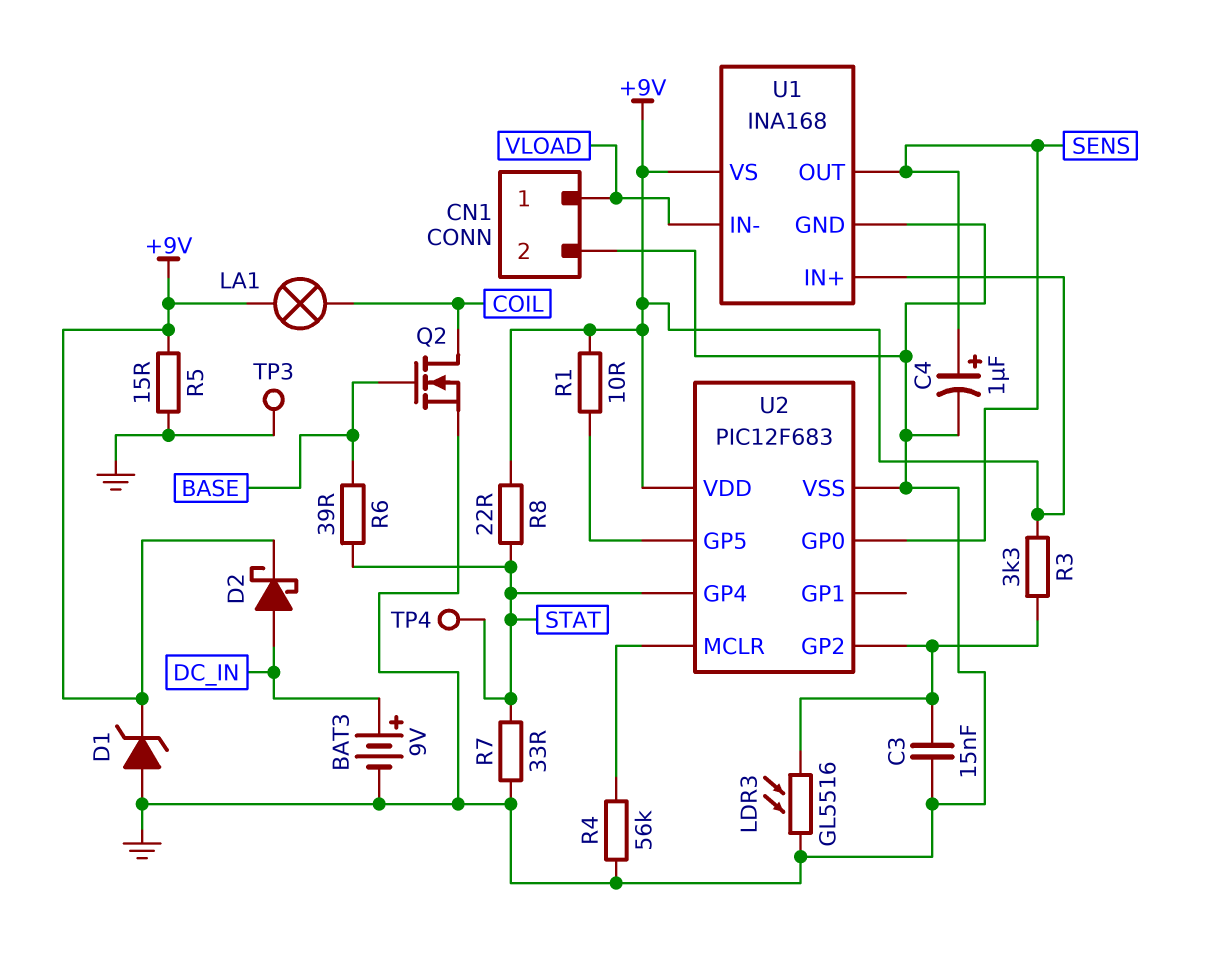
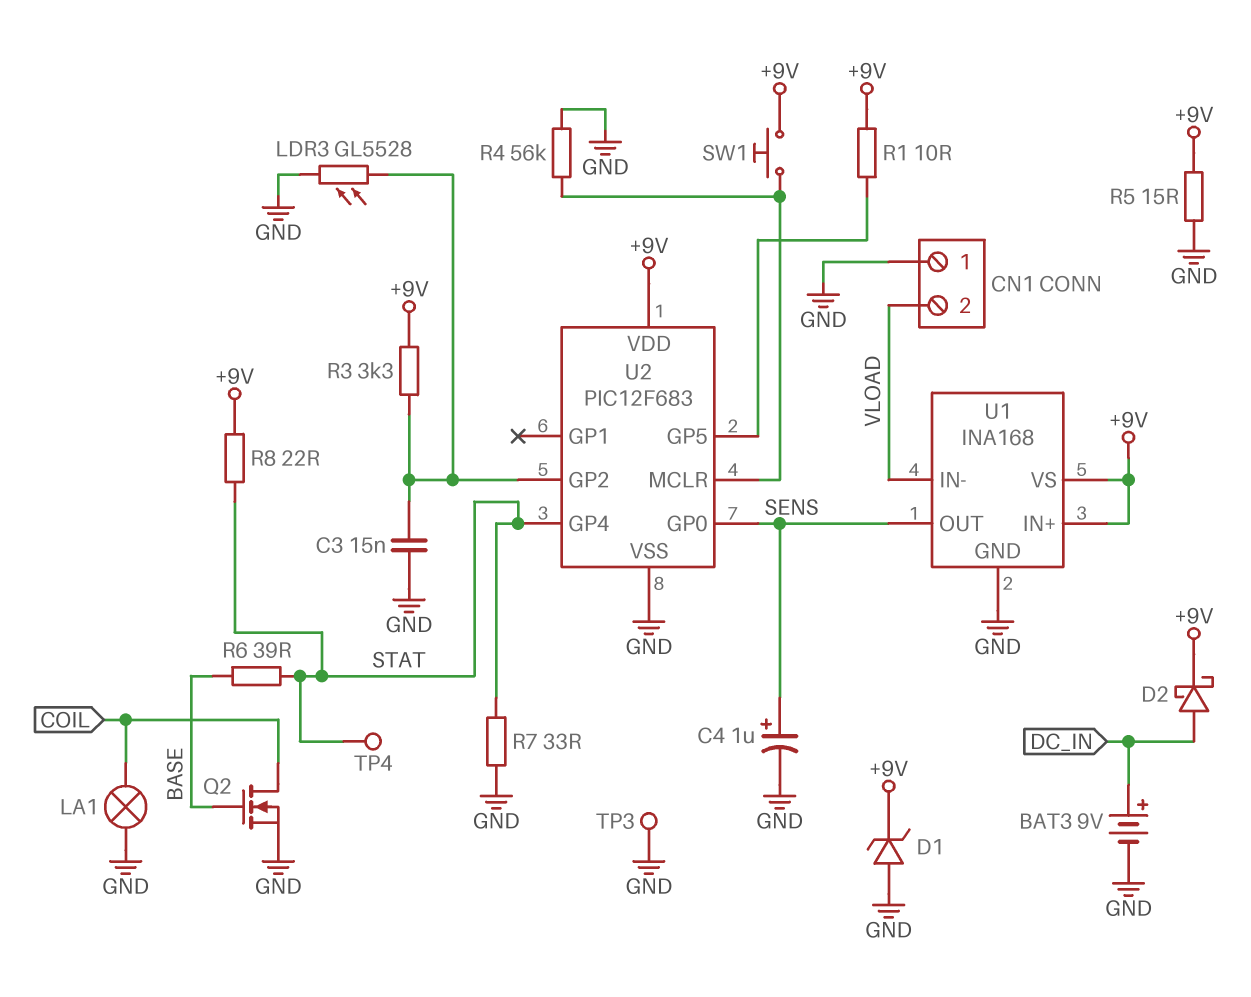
CN1 pin 1: VLOAD -> GND
CN1 pin 2: GND -> VLOAD
LA1: lamp (+9V, COIL) -> lamp (COIL, GND)
LDR3: GL5516 (GND, U2/GP2) -> GL5528 (GND, U2/GP2)
SW1: none -> button (+9V, U2/MCLR)

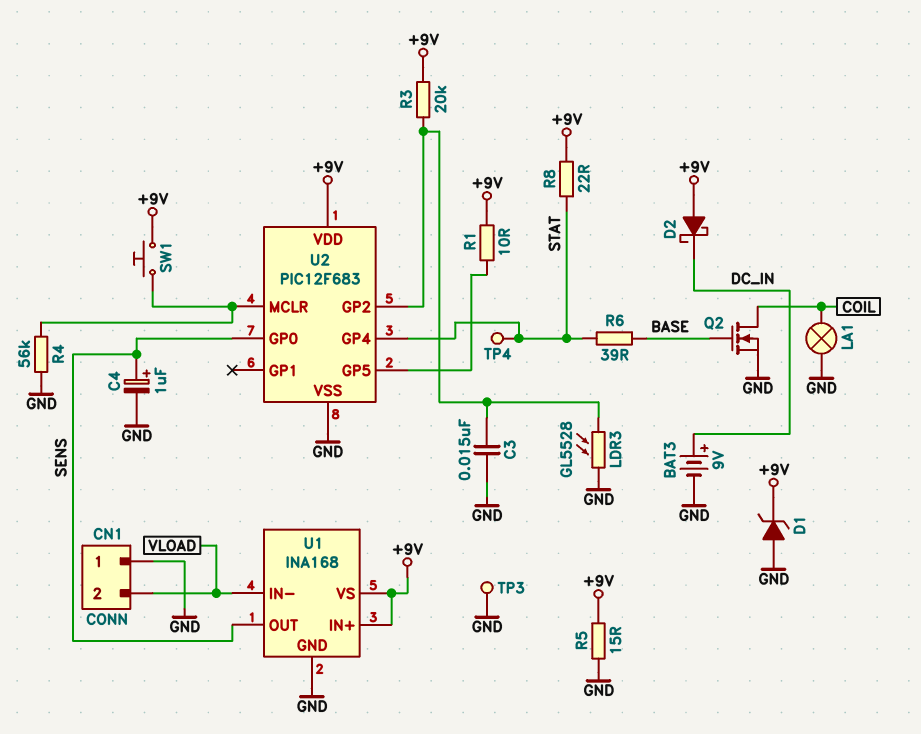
D2: schottky (A DC_IN, K +9V) -> schottky (A +9V, K DC_IN)
R3: 3.3k (+9V, U2/GP2) -> 20k (+9V, U2/GP2)
R7: 33 (GND, STAT) -> none

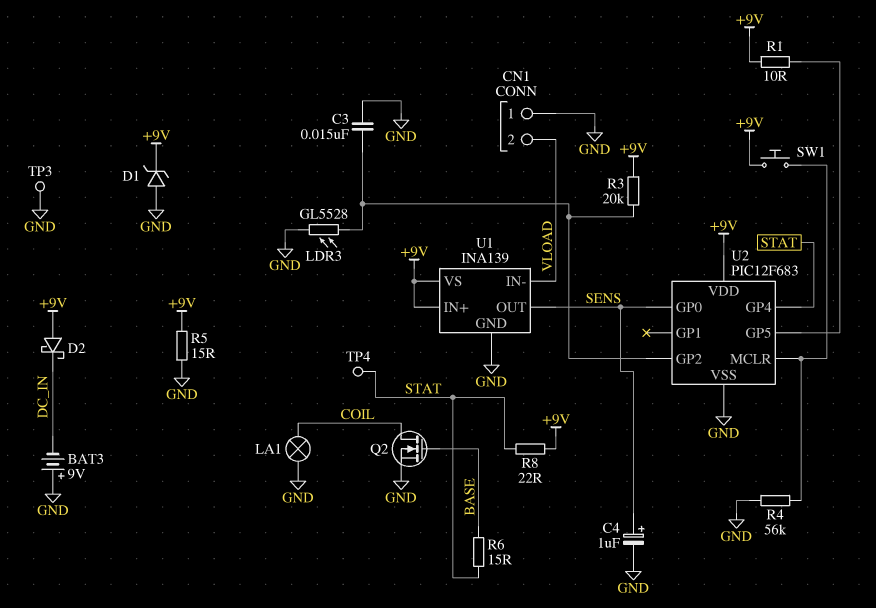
BAT3: 9V (plus DC_IN, minus GND) -> 9V (plus GND, minus DC_IN)
R6: 39 (BASE, STAT) -> 15 (BASE, STAT)
U1: INA168 -> INA139

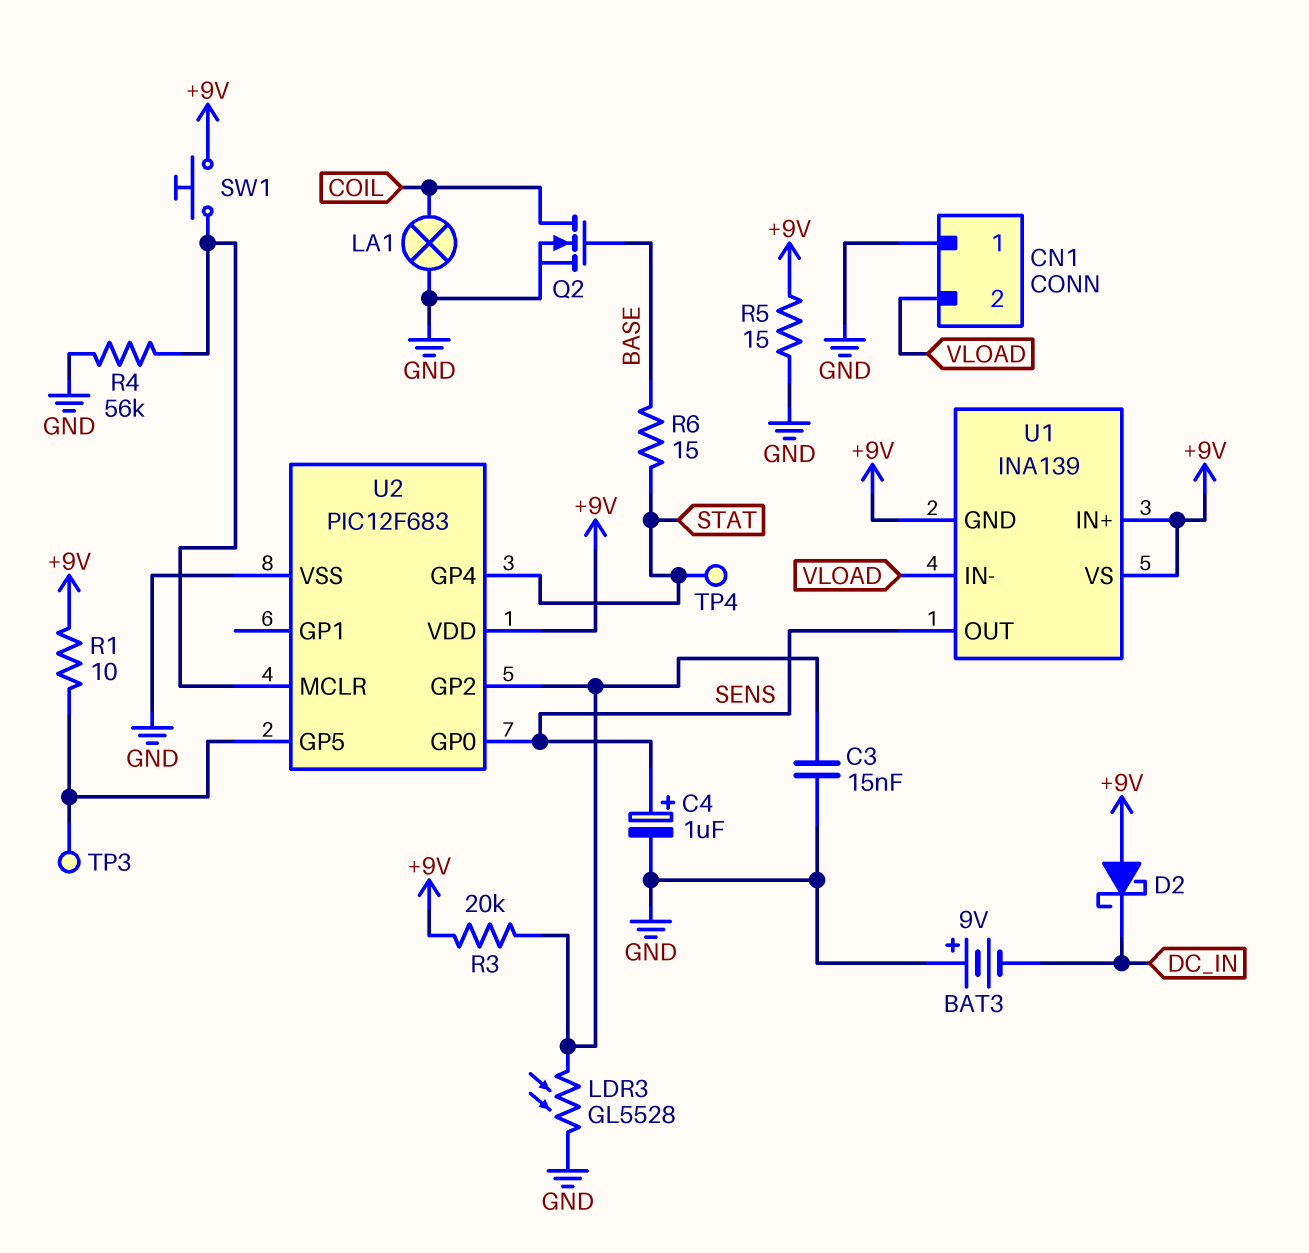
D1: zener (A GND, K +9V) -> none
R8: 22 (+9V, STAT) -> none
TP3: test point (GND) -> test point (U2/GP5)
U1 pin GND: GND -> +9V

